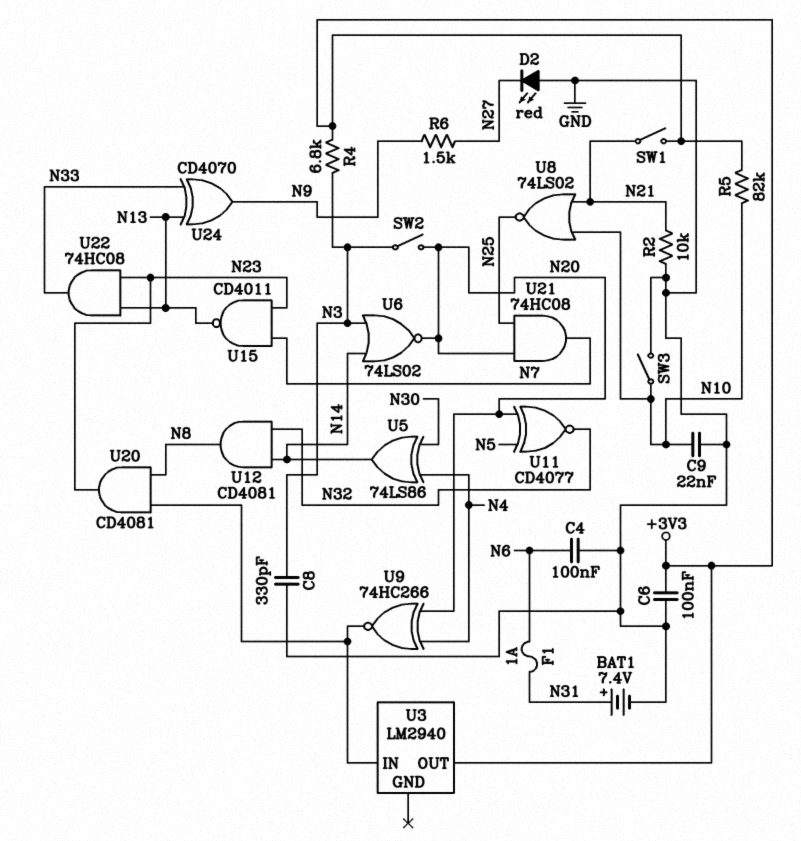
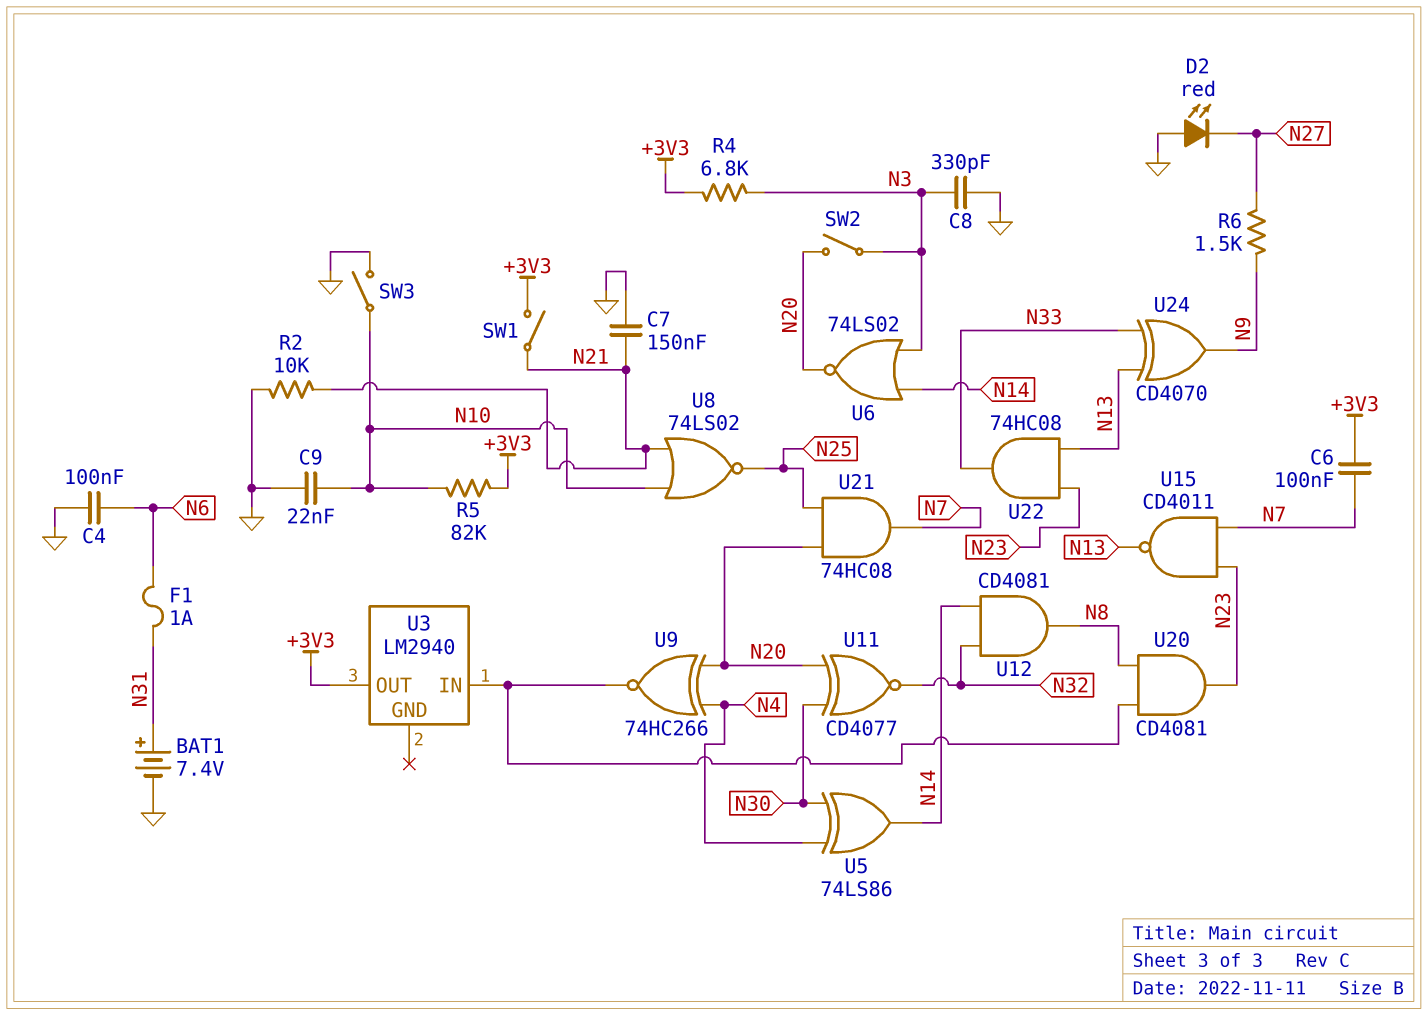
C6: 100nF (+3V3, GND) -> 100nF (+3V3, N7)
C7: none -> 150nF (GND, N21)
U11: XNOR CD4077 (in N5, in N20, out N32) -> XNOR CD4077 (in N20, in N30, out N32)

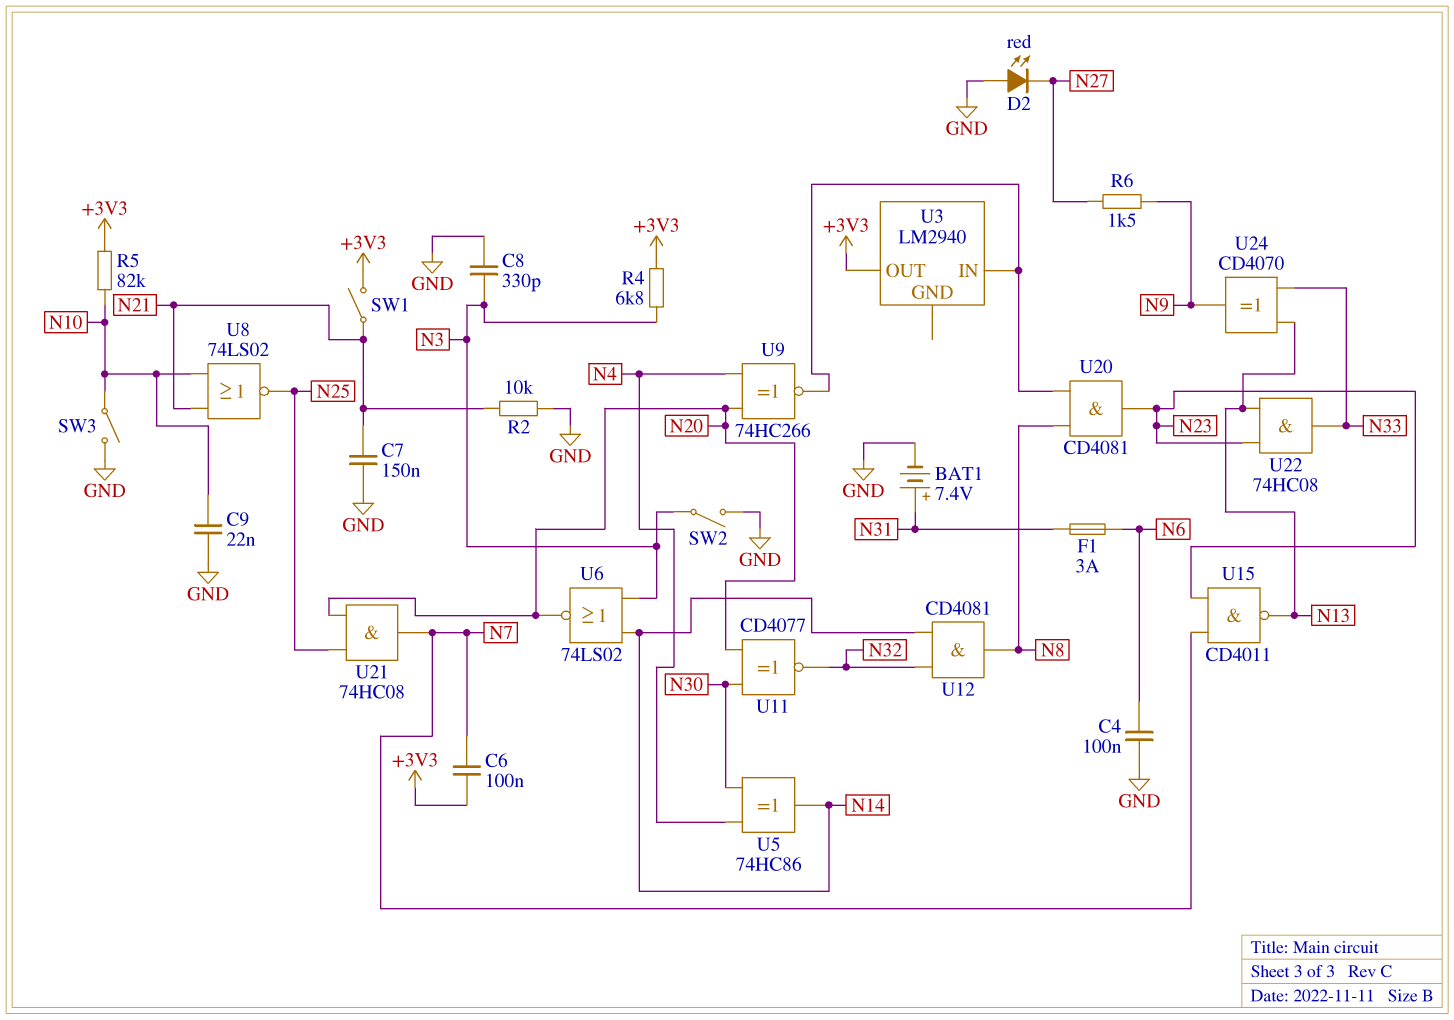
F1: 1A (N6, N31) -> 3A (N6, N31)
SW2: switch (N3, N20) -> switch (GND, N3)
U5: XOR 74LS86 (in N4, in N30, out N14) -> XOR 74HC86 (in N4, in N30, out N14)

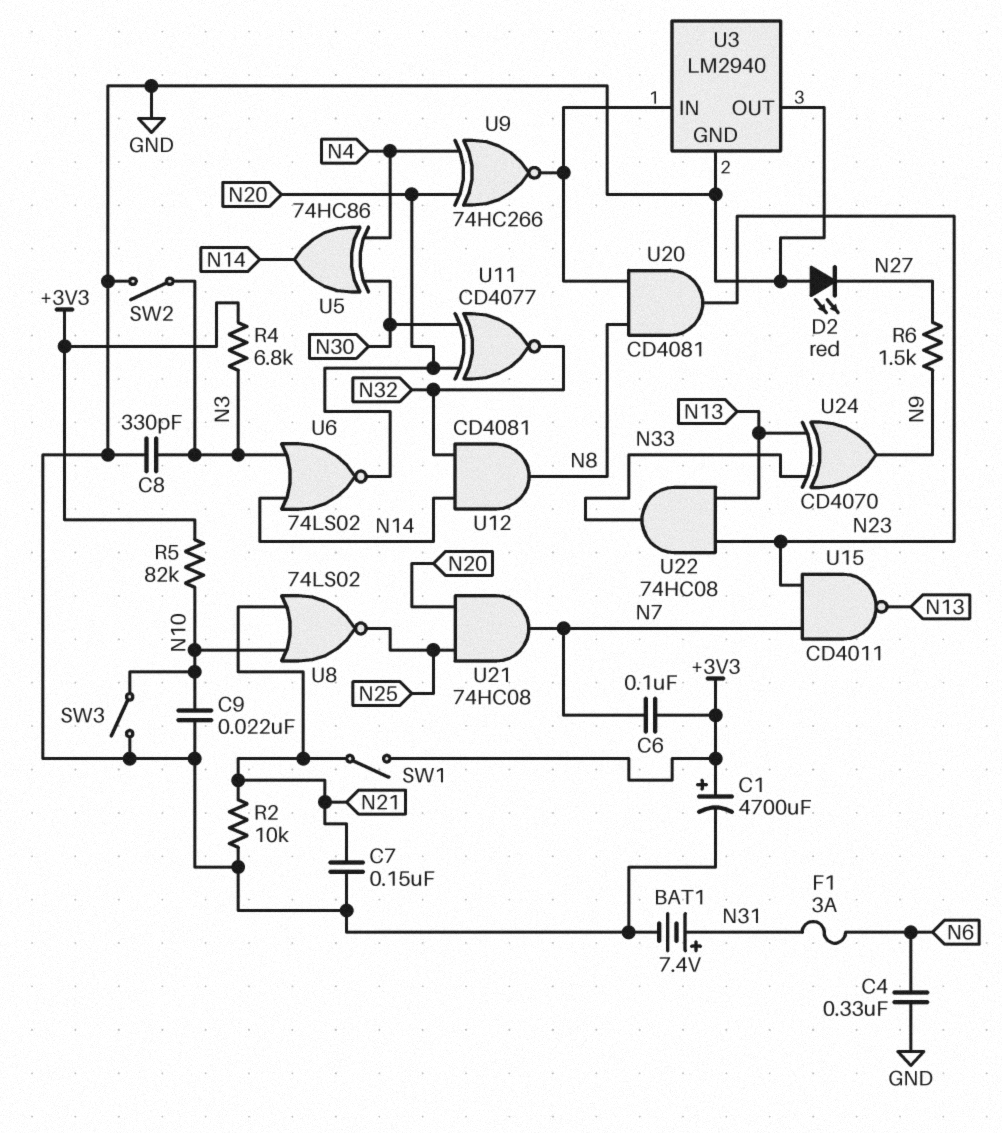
C1: none -> 4700uF (plus +3V3, minus GND)
C4: 100nF (GND, N6) -> 330nF (GND, N6)
U3 pin GND: none -> GND
U3 pin OUT: +3V3 -> GND

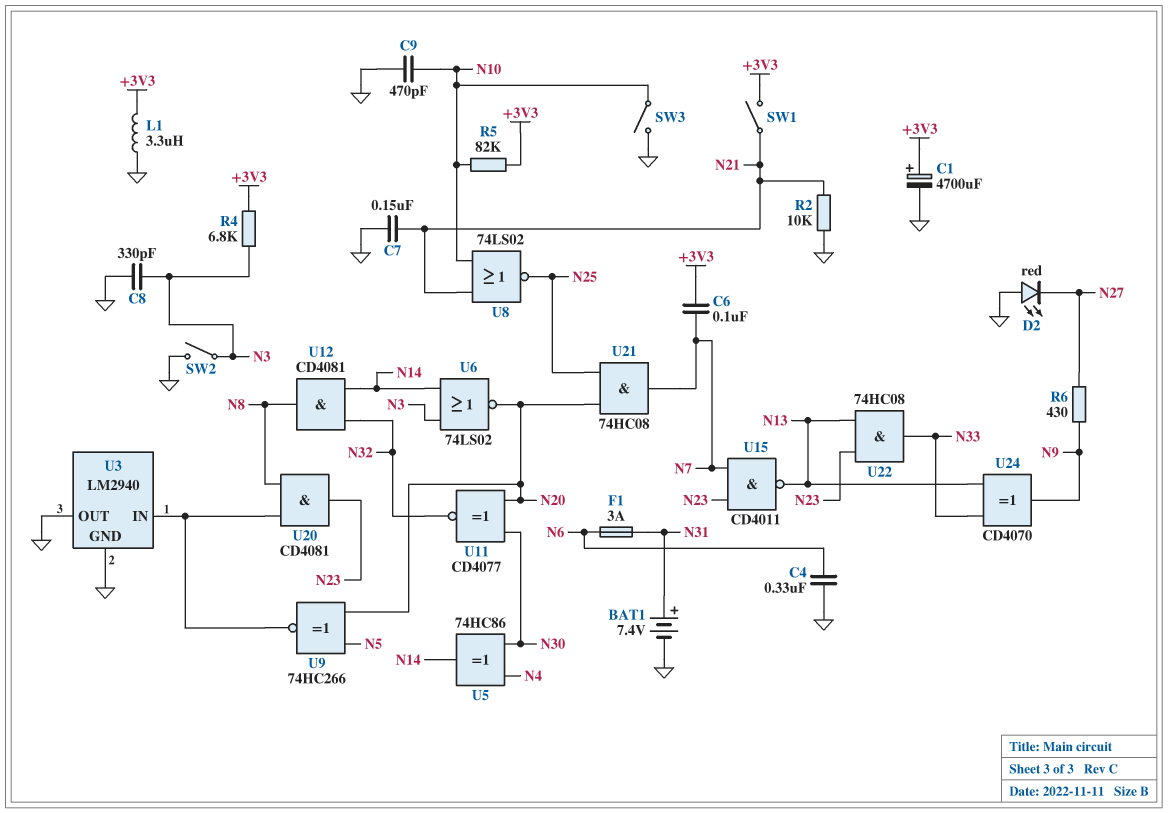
C9: 22nF (GND, N10) -> 470pF (GND, N10)
L1: none -> 3.3uH (+3V3, GND)
R6: 1.5k (N9, N27) -> 430 (N9, N27)
U9: XNOR 74HC266 (in N4, in N20, out U3/IN) -> XNOR 74HC266 (in N5, in N20, out U3/IN)

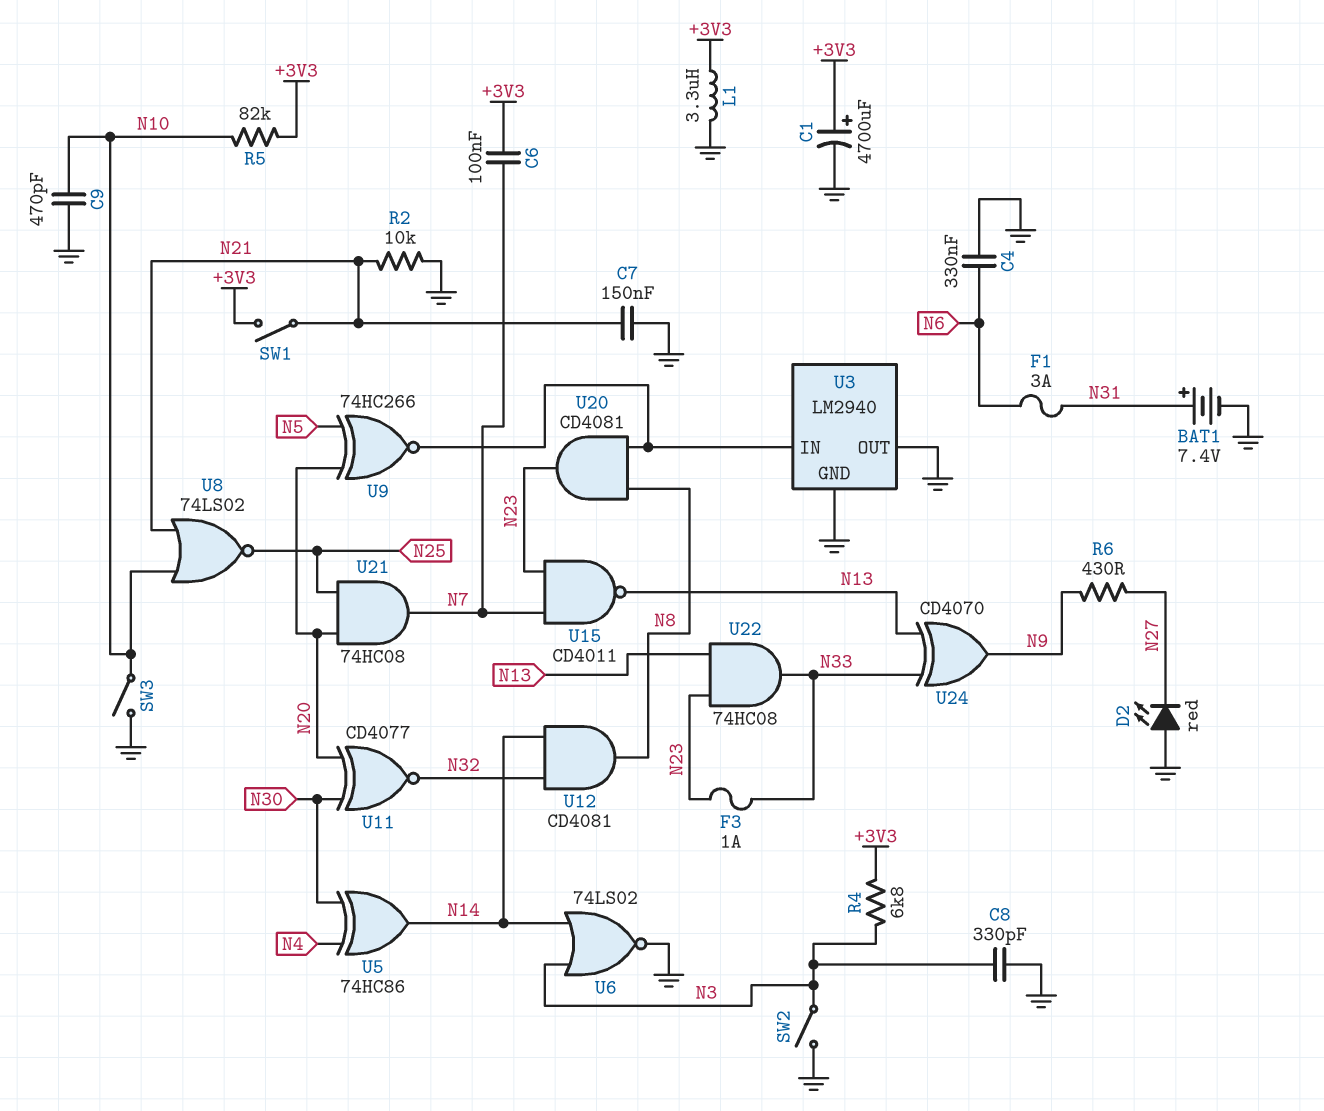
F3: none -> 1A (N23, N33)
U6: NOR 74LS02 (in N3, in N14, out N20) -> NOR 74LS02 (in N3, in N14, out GND)

